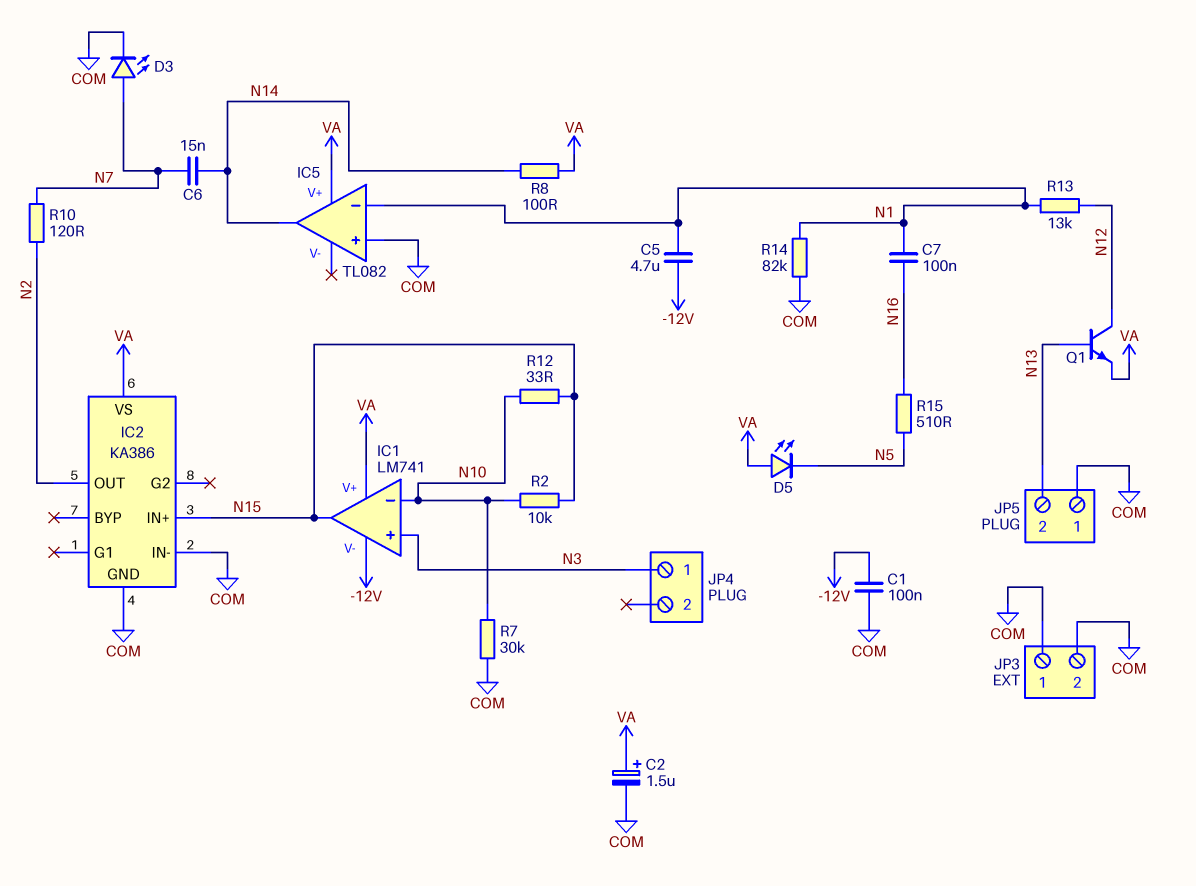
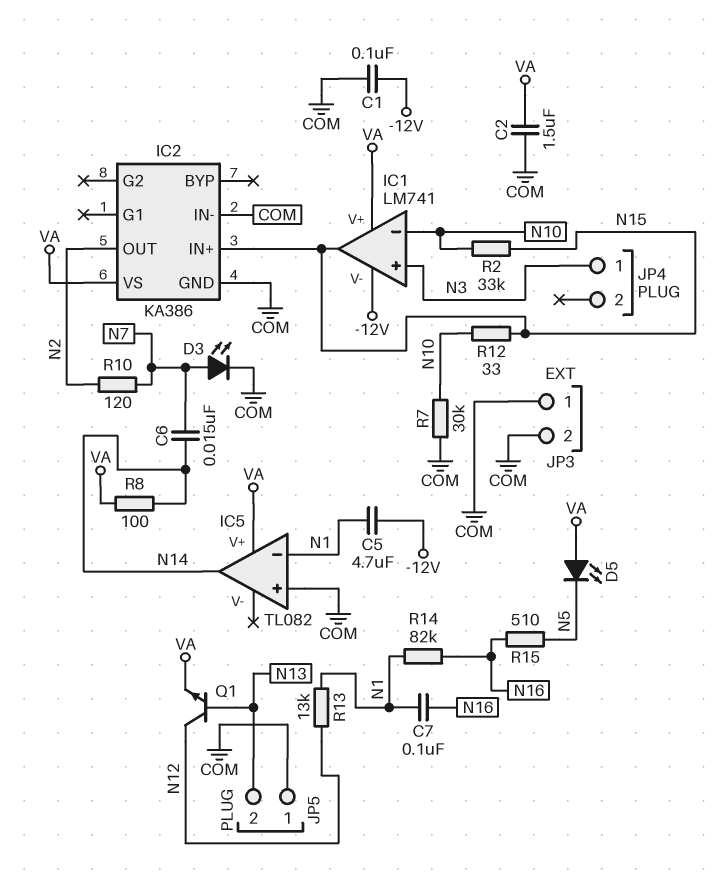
C2: 1.5uF (plus VA, minus COM) -> 1.5uF (COM, VA)
R2: 10k (N10, N15) -> 33k (N10, N15)
R14: 82k (COM, N1) -> 82k (N1, N16)

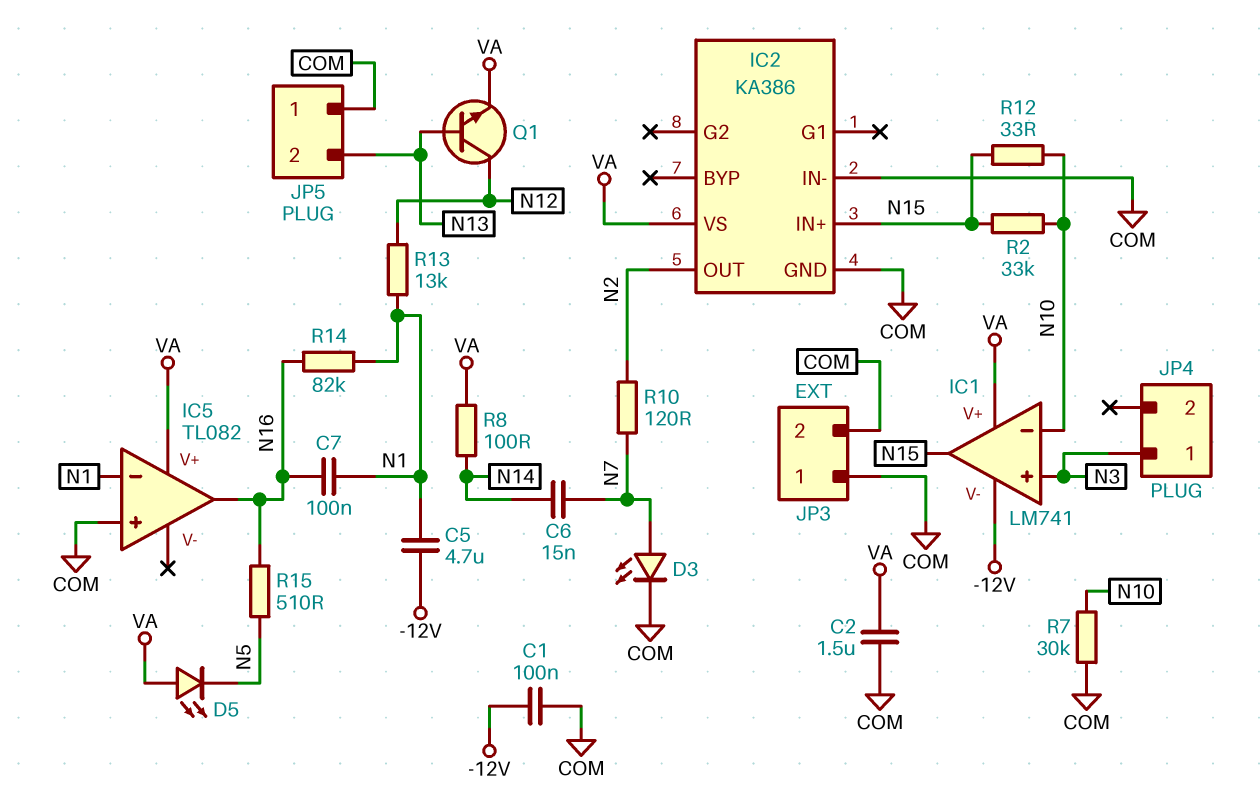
IC5 pin out: N14 -> N16

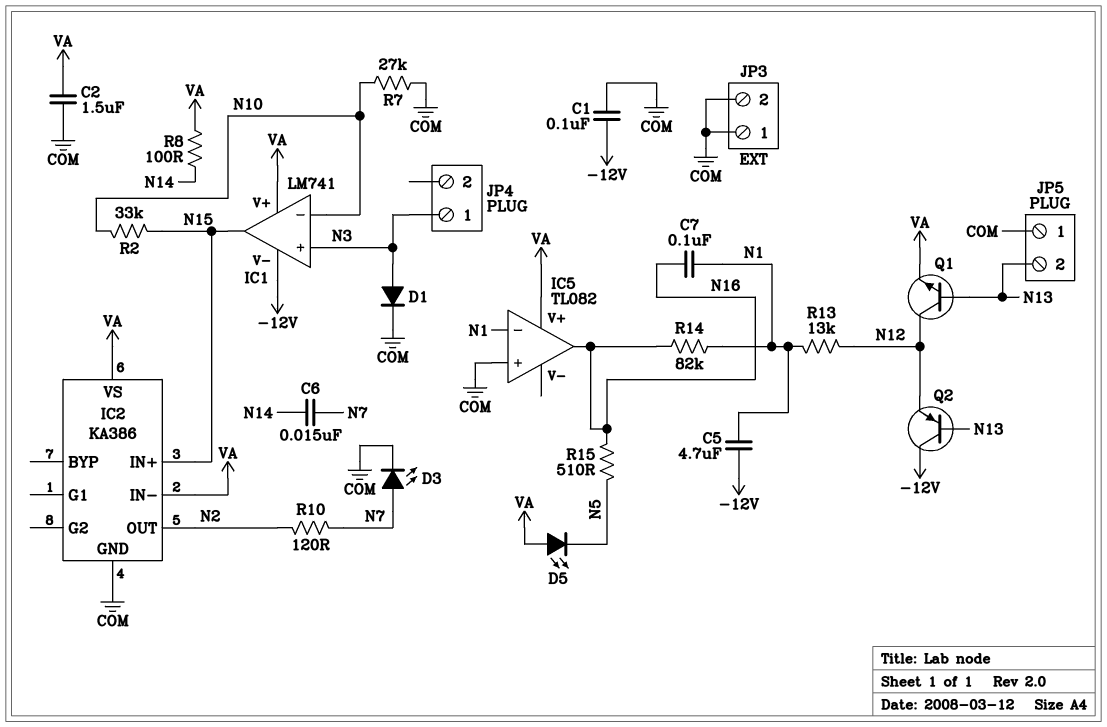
D1: none -> diode (A N3, K COM)
IC2 pin IN-: COM -> VA
Q2: none -> PNP (B N13, C -12V, E N12)
R7: 30k (COM, N10) -> 27k (COM, N10)
R12: 33 (N10, N15) -> none

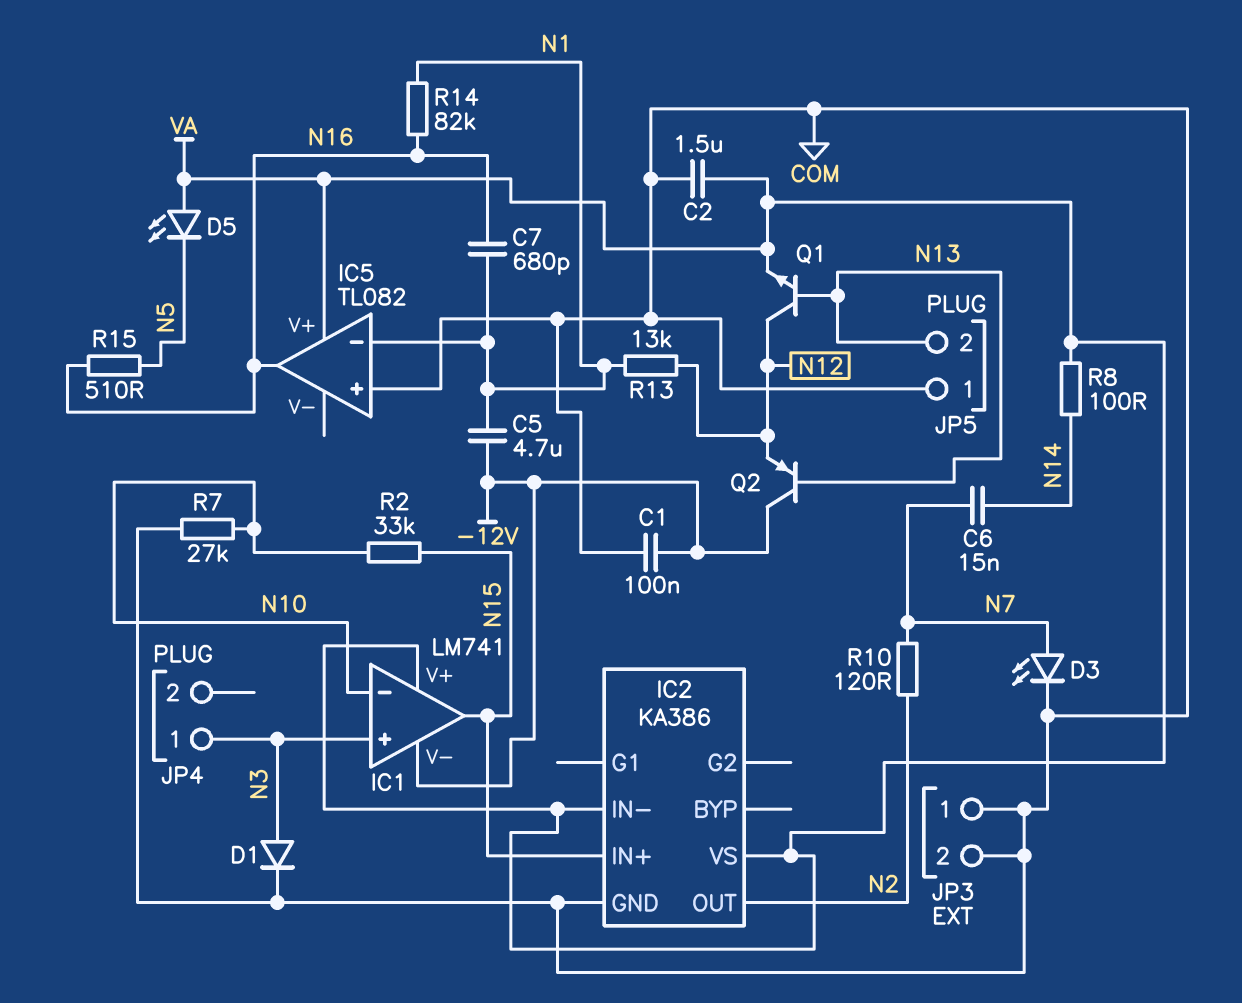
C7: 100nF (N1, N16) -> 680pF (N1, N16)

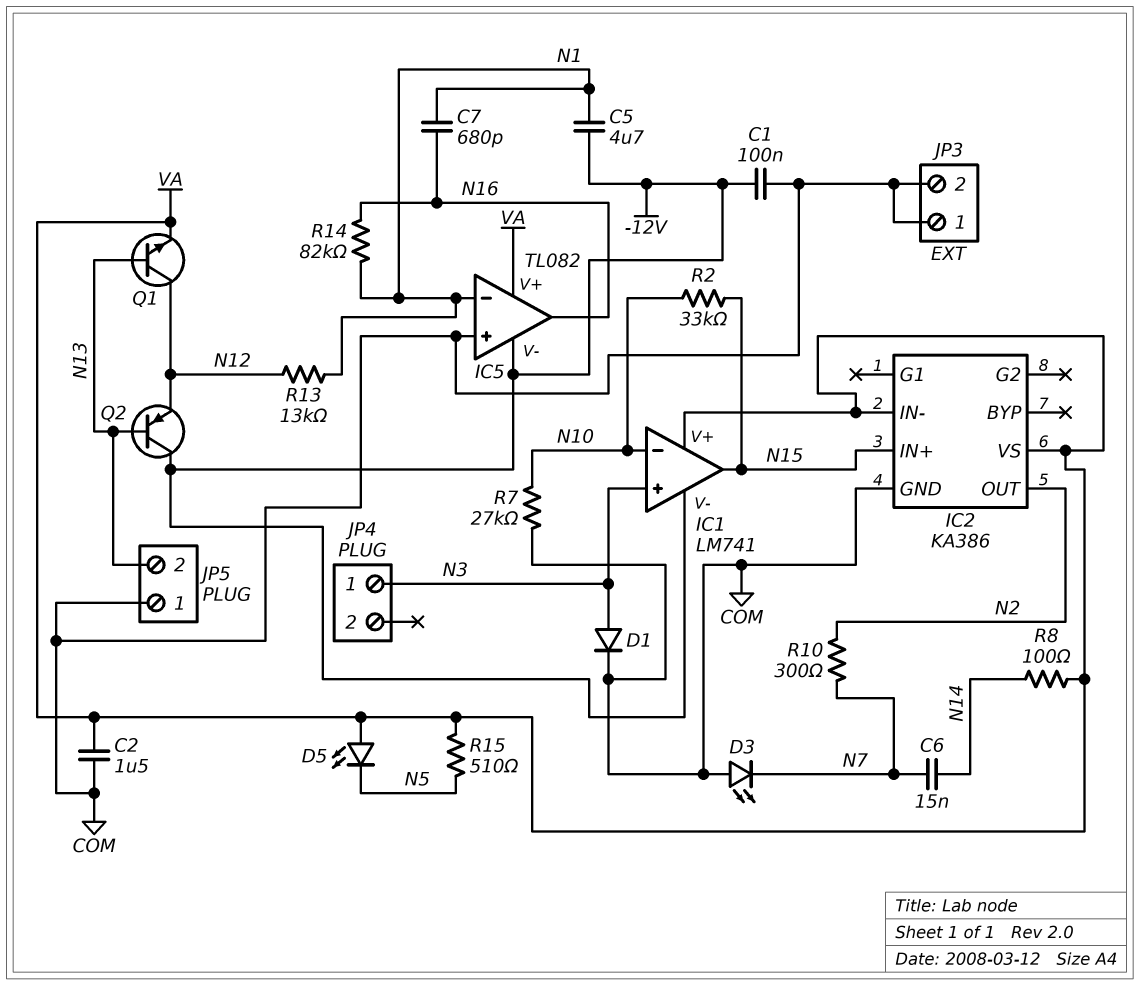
D3: LED (A N7, K COM) -> LED (A COM, K N7)
IC5 pin V-: none -> -12V
R10: 120 (N2, N7) -> 300 (N2, N7)
R15: 510 (N5, N16) -> 510 (N5, VA)

